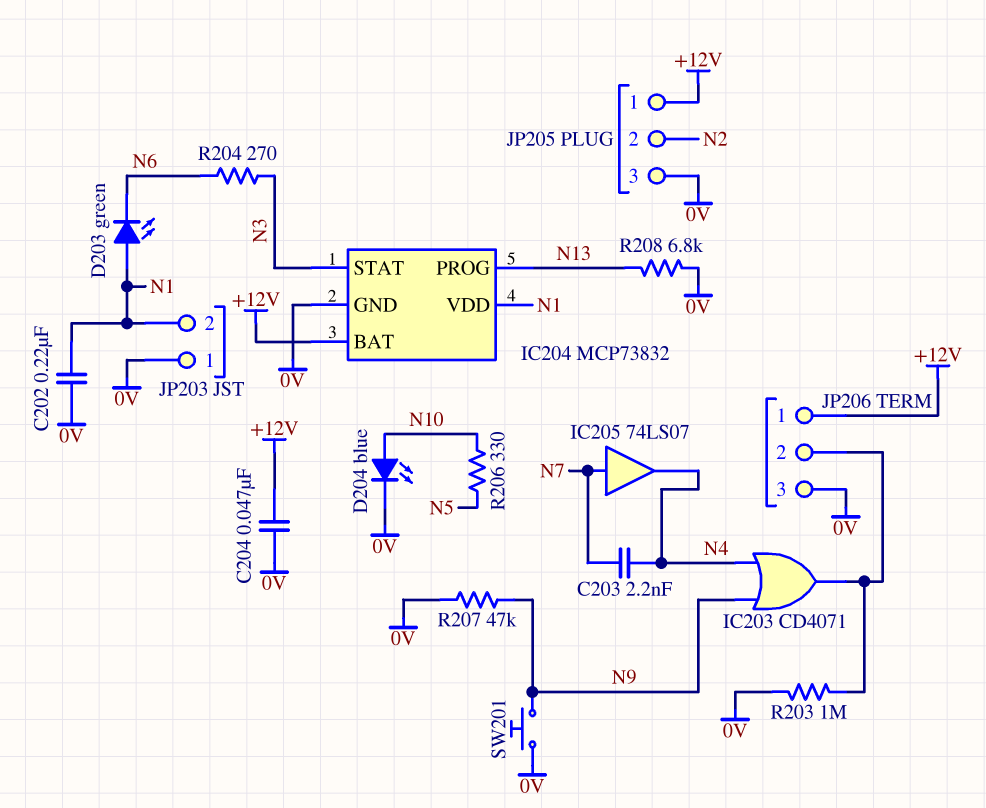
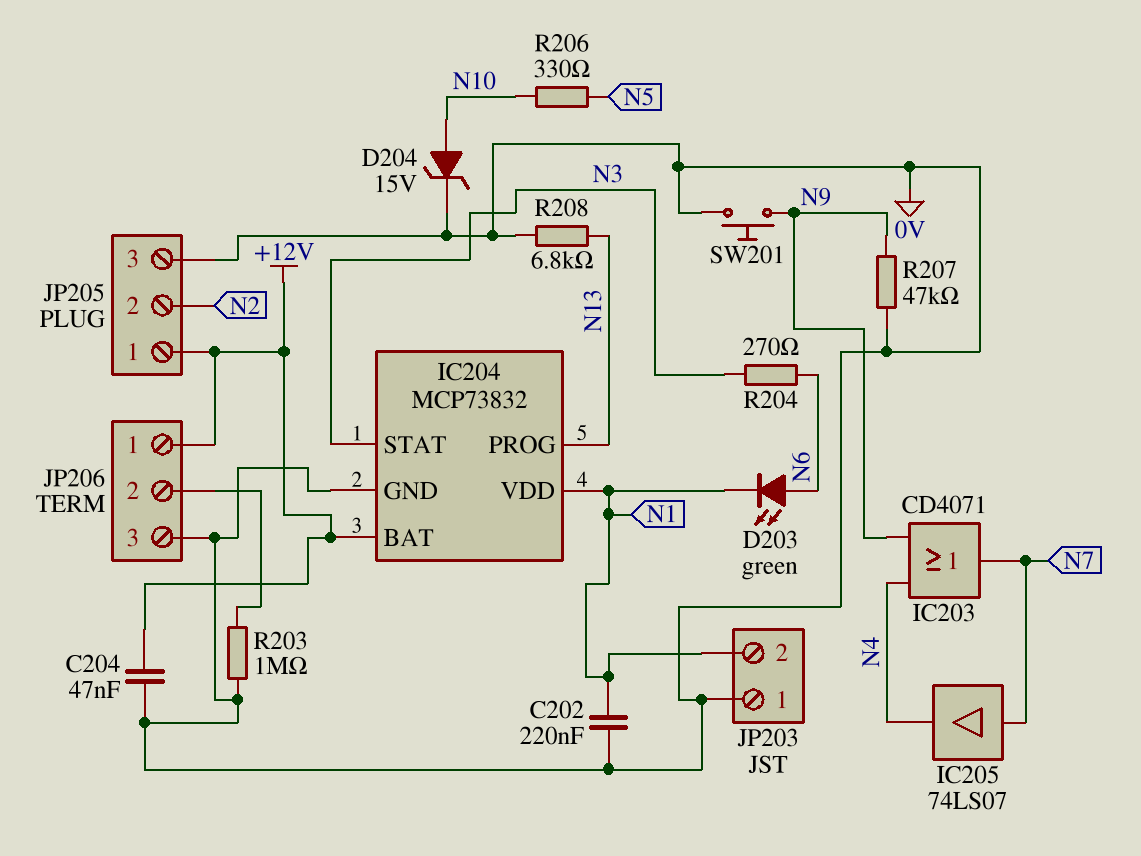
C203: 2.2nF (N4, N7) -> none
D203: LED green (A N1, K N6) -> LED green (A N6, K N1)
D204: LED blue (A N10, K 0V) -> zener 15V (A N10, K 0V)
IC203: OR CD4071 (in N4, in N9, out JP206/2) -> OR CD4071 (in N4, in N9, out N7)

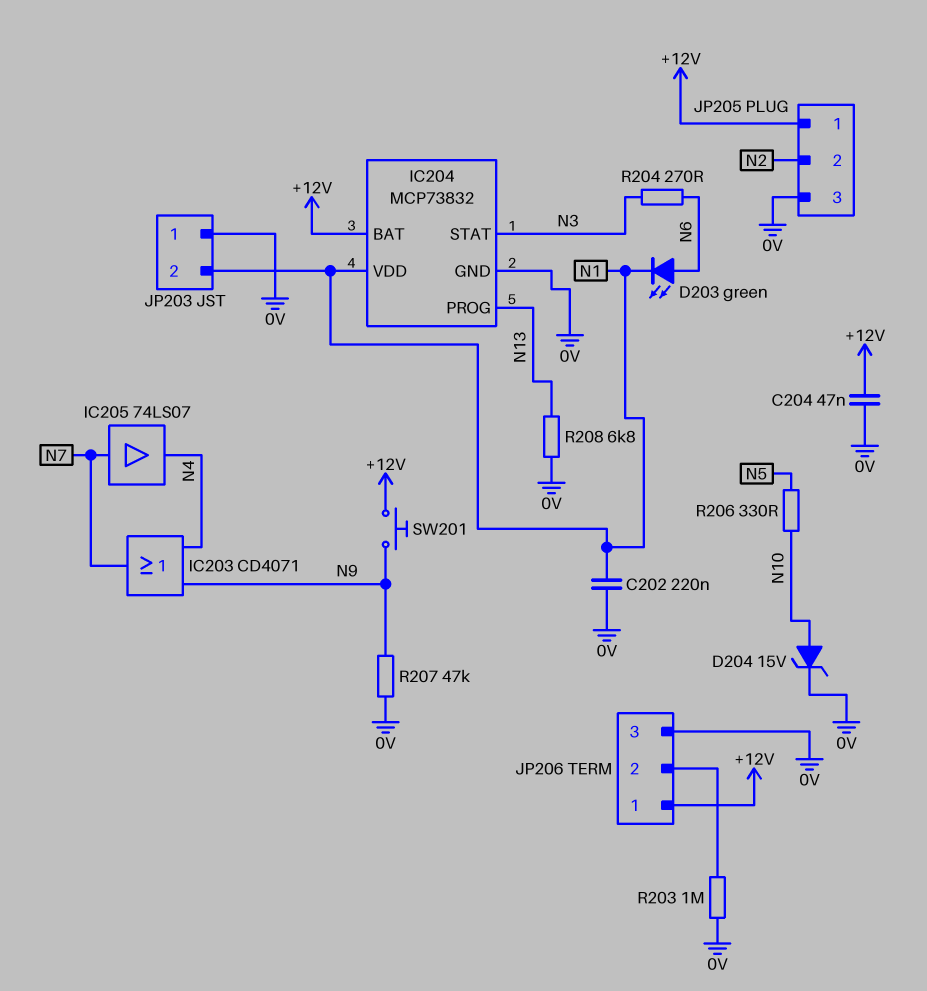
SW201: button (0V, N9) -> button (+12V, N9)

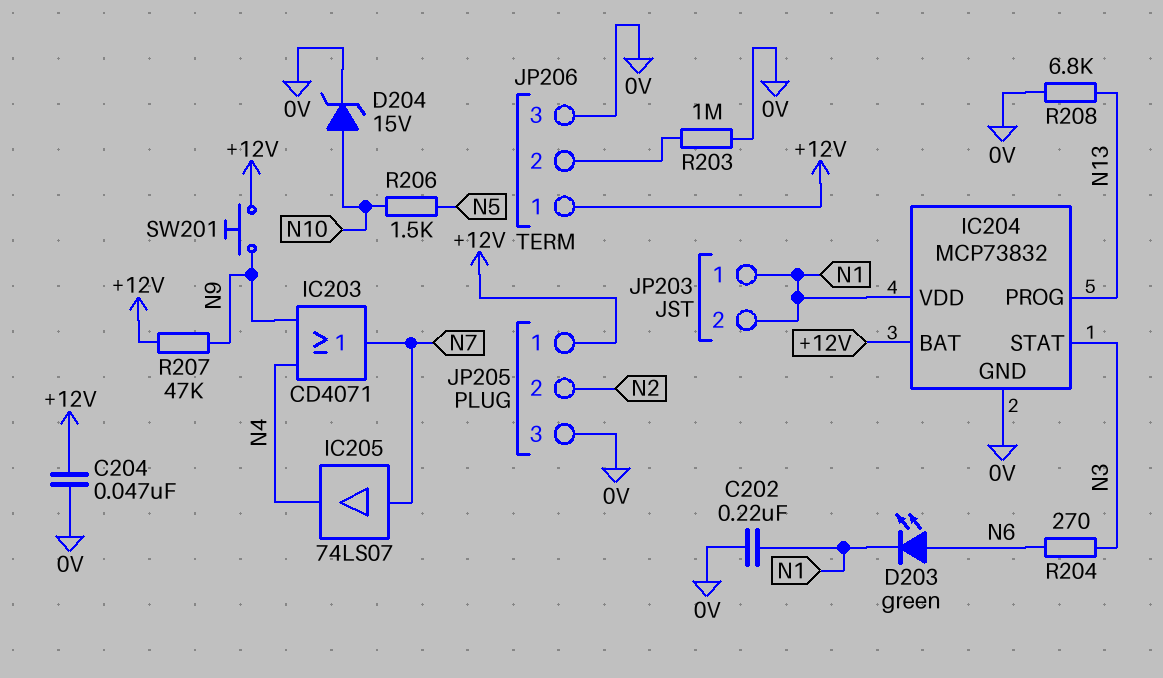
JP203 pin 1: 0V -> N1
R206: 330 (N5, N10) -> 1.5k (N5, N10)
R207: 47k (0V, N9) -> 47k (+12V, N9)

